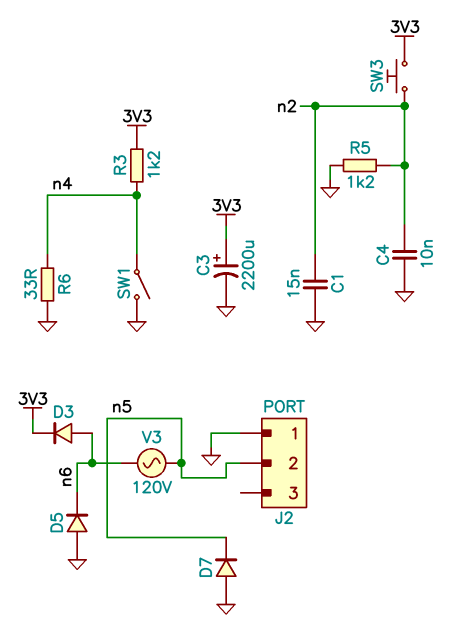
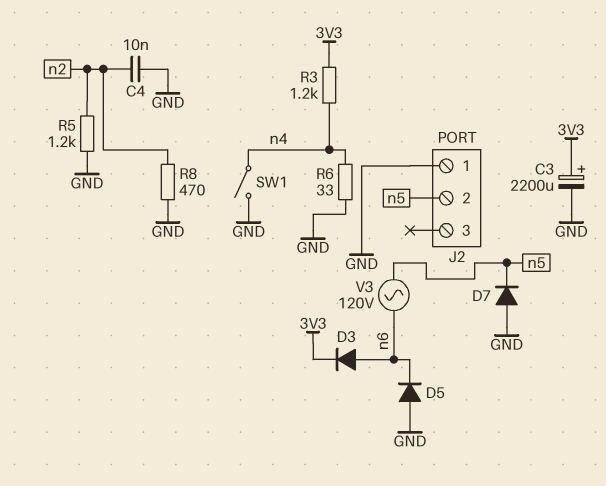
C1: 15nF (GND, n2) -> none
R8: none -> 470 (GND, n2)
SW3: button (3V3, n2) -> none

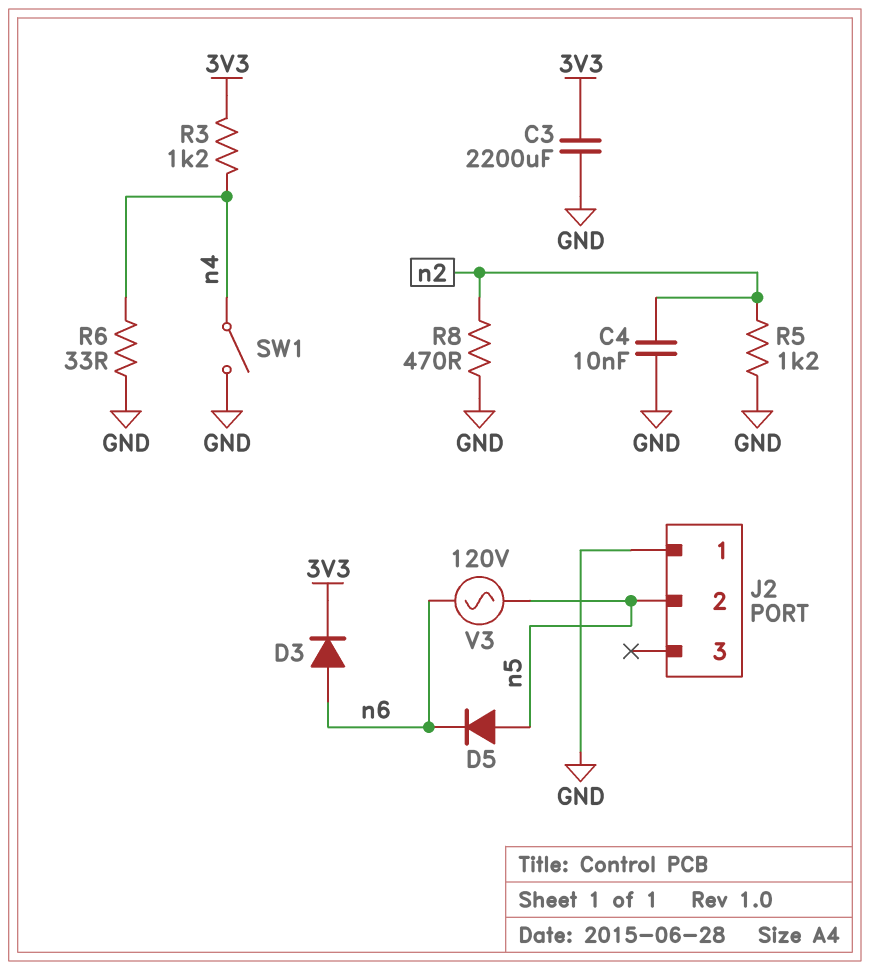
C3: 2200uF (plus 3V3, minus GND) -> 2200uF (3V3, GND)
D5: diode (A GND, K n6) -> diode (A n5, K n6)
D7: diode (A GND, K n5) -> none

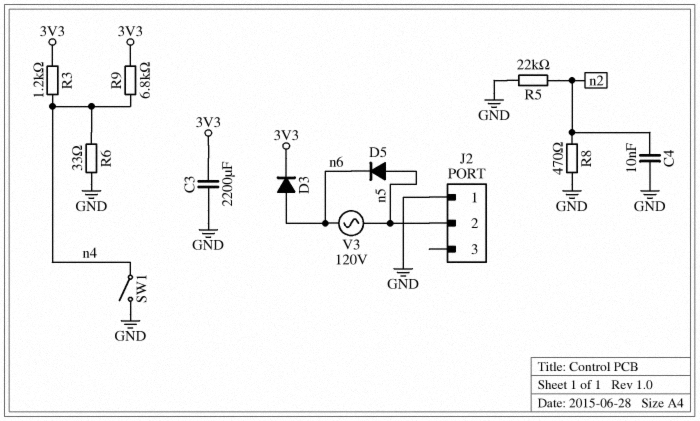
R5: 1.2k (GND, n2) -> 22k (GND, n2)
R9: none -> 6.8k (3V3, n4)

